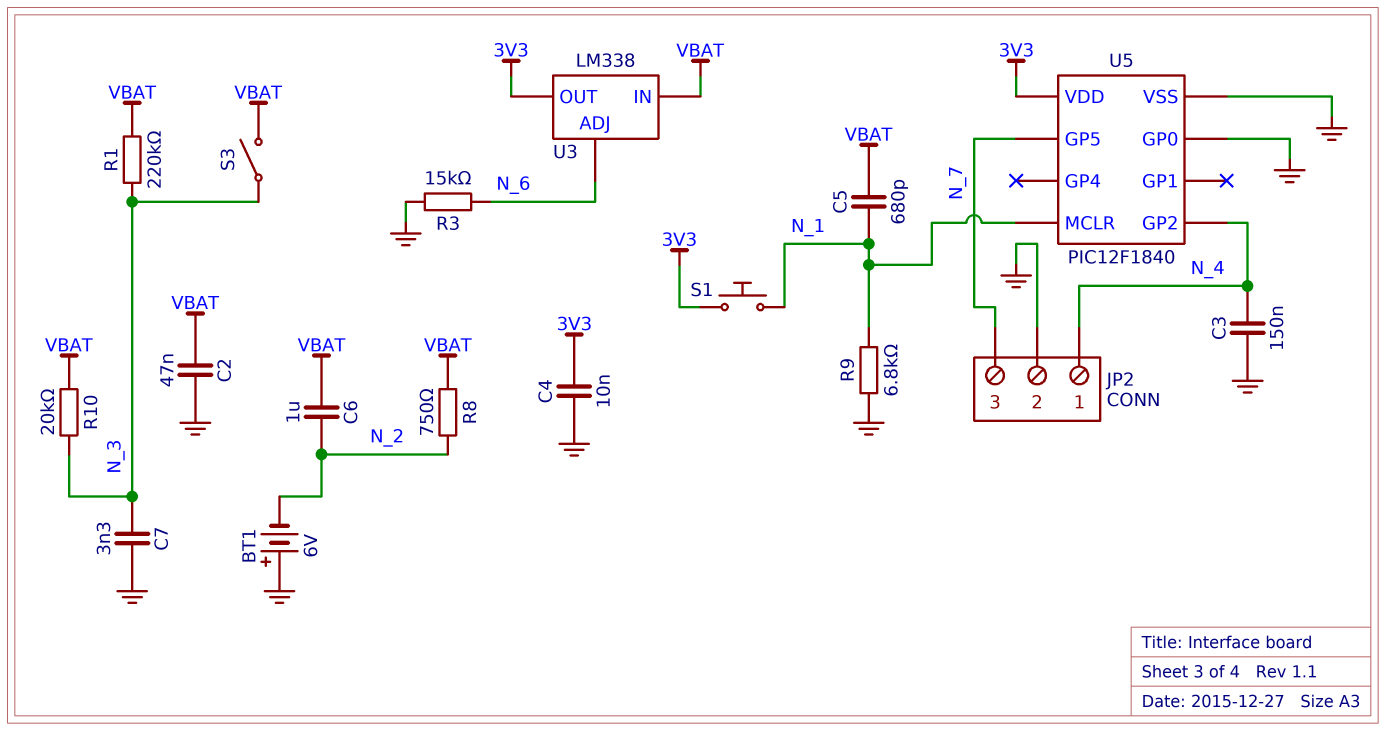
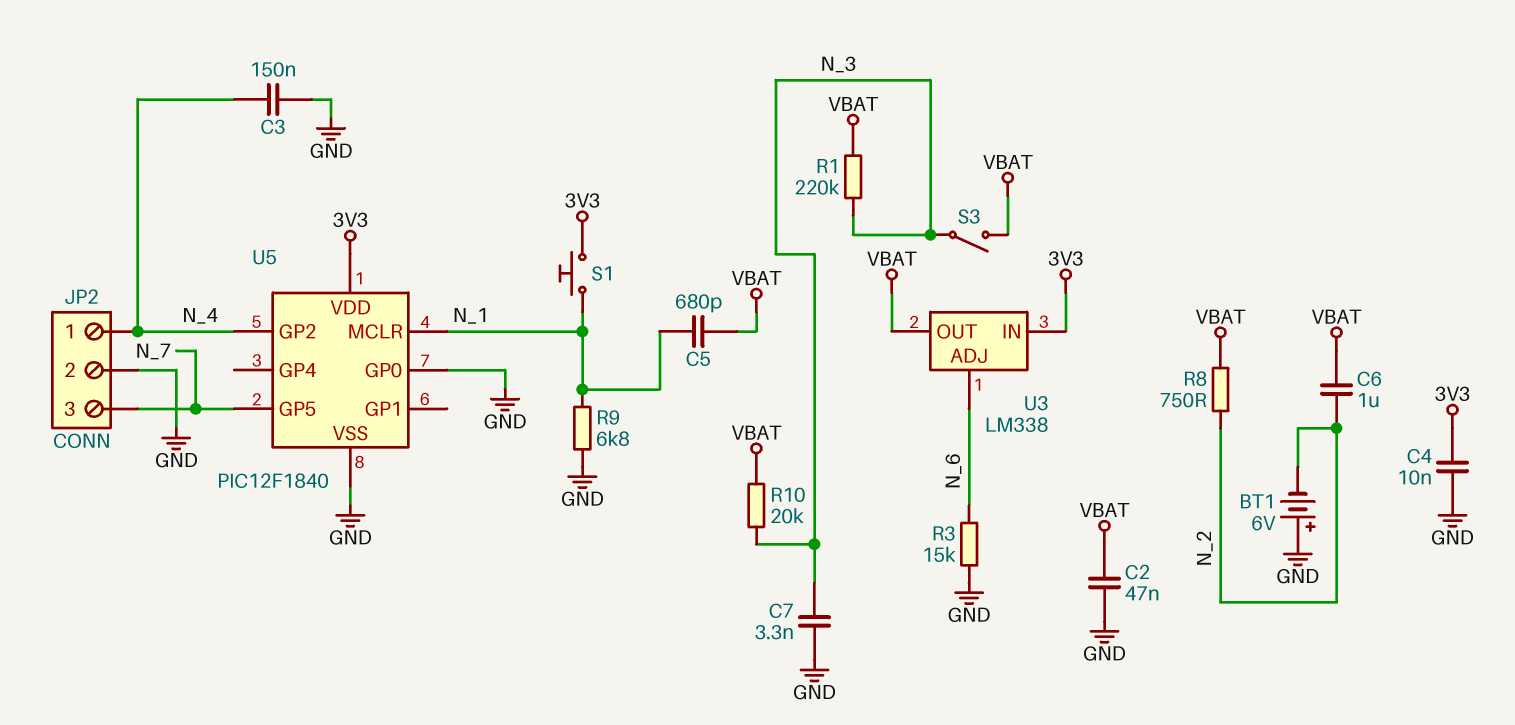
U3 pin IN: VBAT -> 3V3
U3 pin OUT: 3V3 -> VBAT

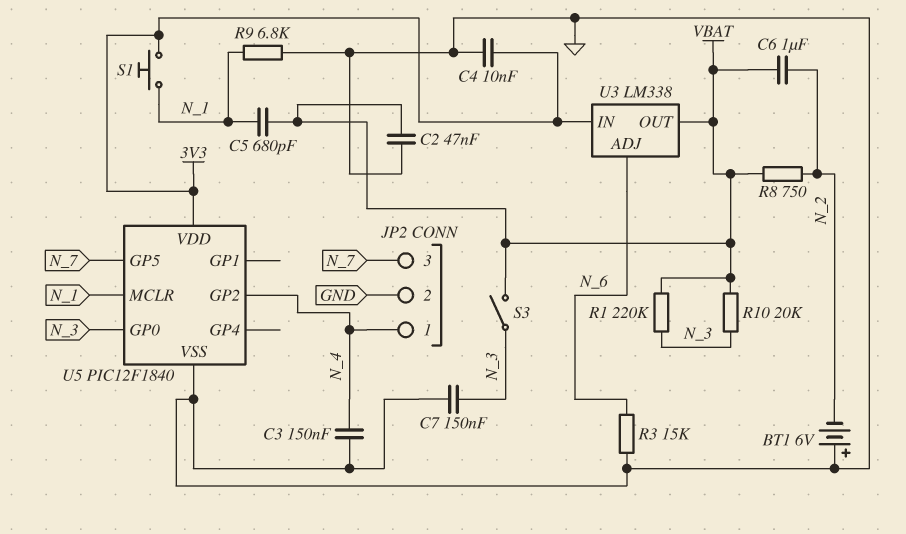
C7: 3.3nF (GND, N_3) -> 150nF (GND, N_3)
U5 pin GP0: GND -> N_3

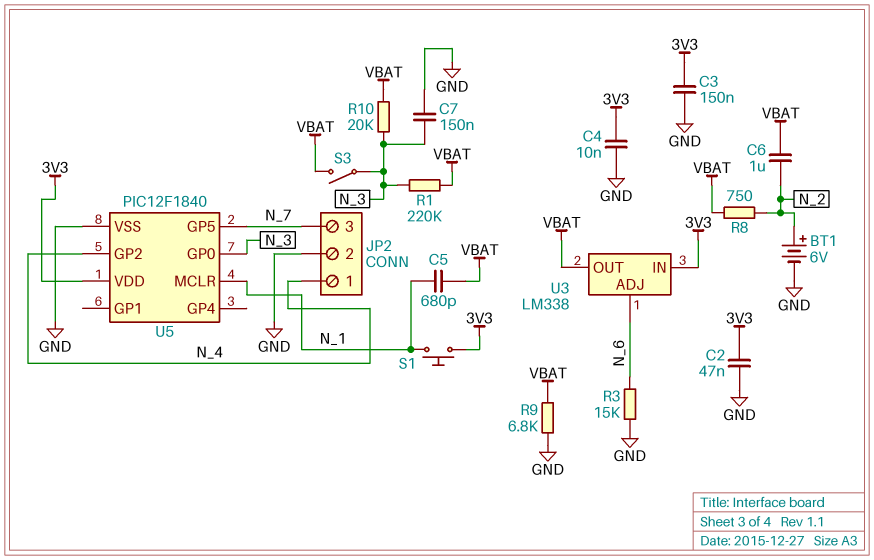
BT1: 6V (plus GND, minus N_2) -> 6V (plus N_2, minus GND)
C2: 47nF (GND, VBAT) -> 47nF (3V3, GND)
C3: 150nF (GND, N_4) -> 150nF (3V3, GND)
R9: 6.8k (GND, N_1) -> 6.8k (GND, VBAT)

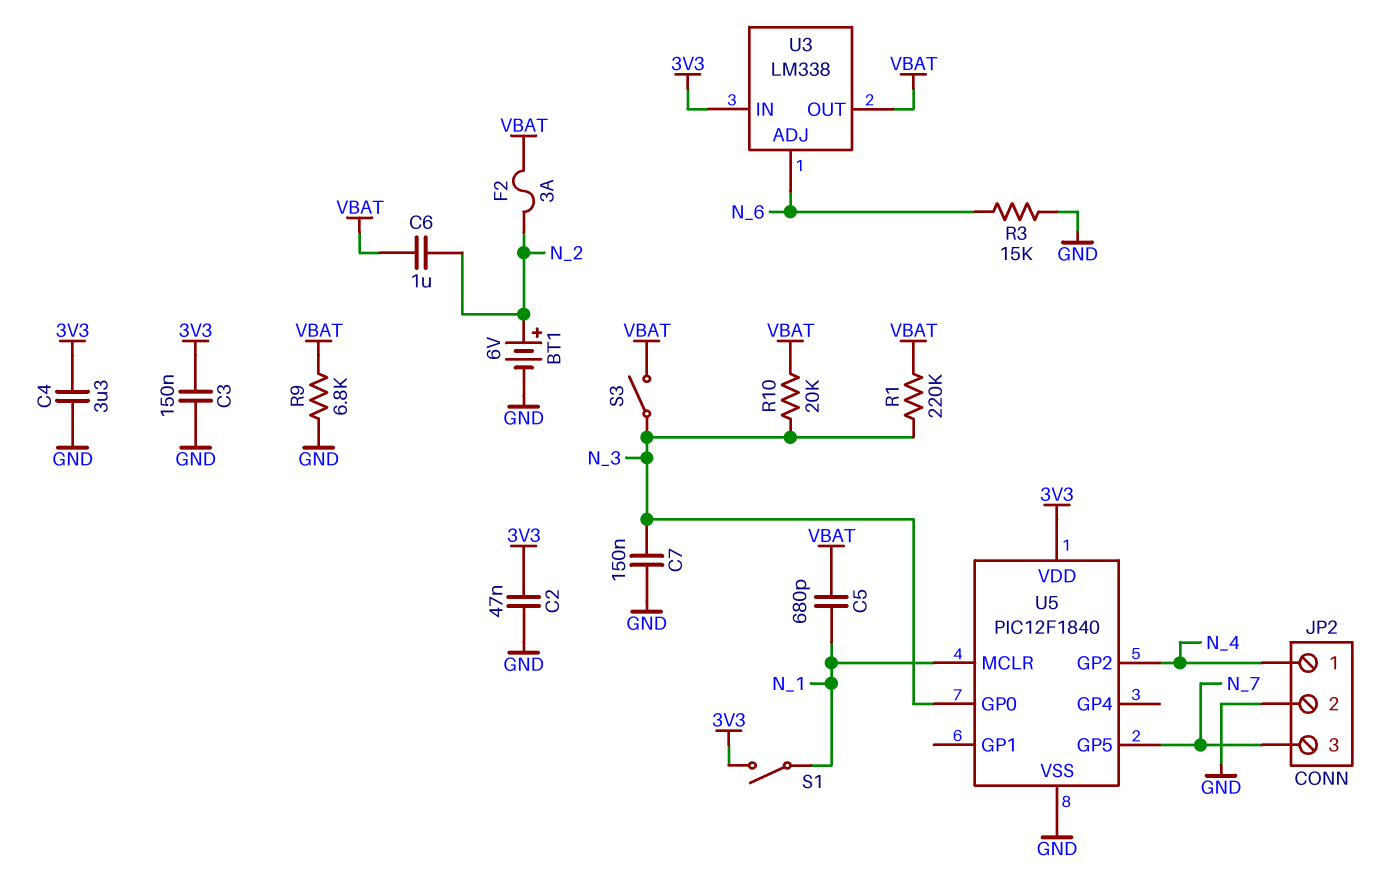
C4: 10nF (3V3, GND) -> 3.3uF (3V3, GND)
F2: none -> 3A (N_2, VBAT)
R8: 750 (N_2, VBAT) -> none
S1: button (3V3, N_1) -> switch (3V3, N_1)

